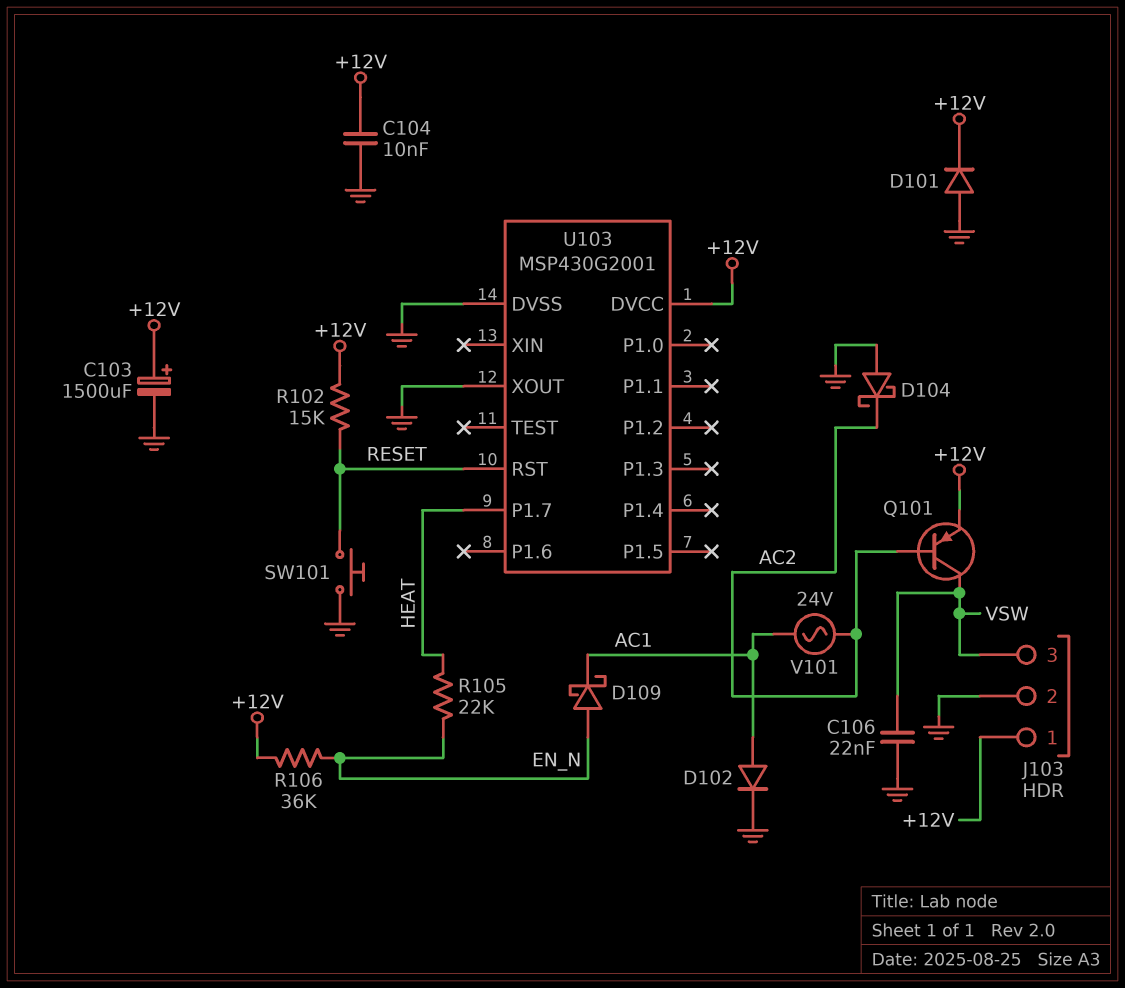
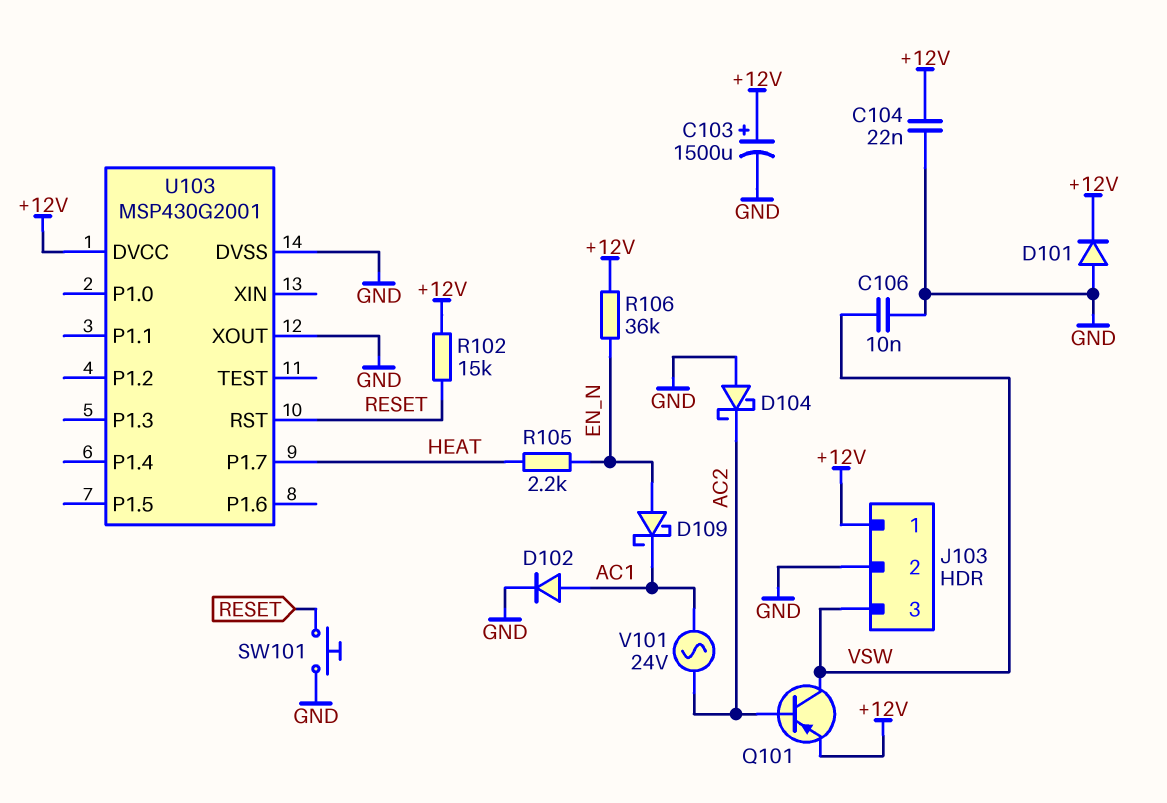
C104: 10nF (+12V, GND) -> 22nF (+12V, GND)
C106: 22nF (GND, VSW) -> 10nF (GND, VSW)
R105: 22k (EN_N, HEAT) -> 2.2k (EN_N, HEAT)

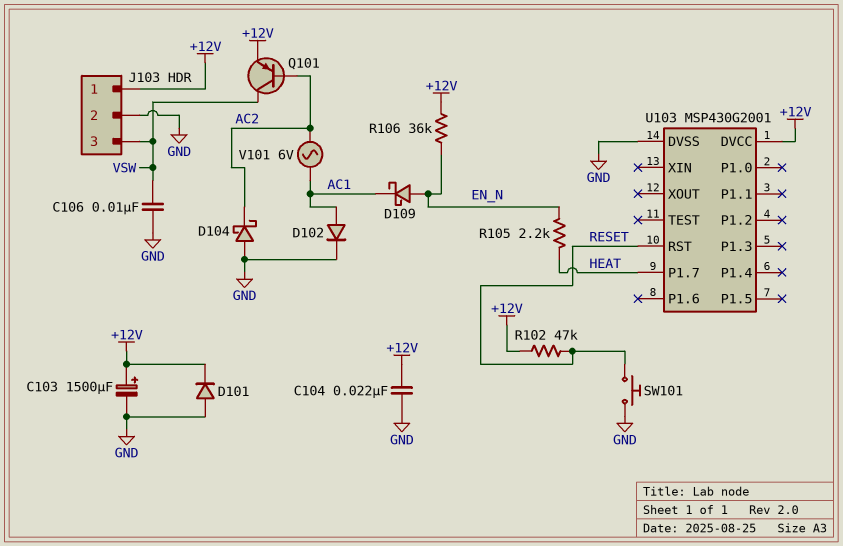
R102: 15k (+12V, RESET) -> 47k (+12V, RESET)
U103 pin XOUT: GND -> none
V101: AC 24V (AC1, AC2) -> AC 6V (AC1, AC2)

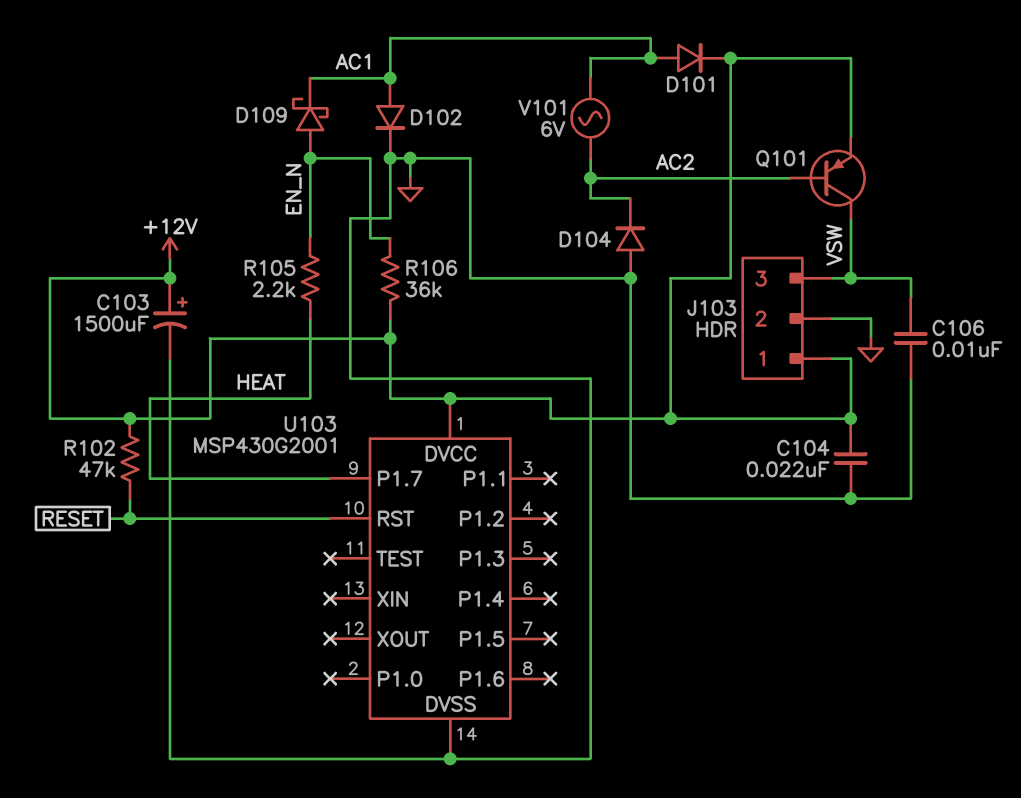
D101: diode (A GND, K +12V) -> diode (A AC1, K +12V)
D104: schottky (A GND, K AC2) -> diode (A GND, K AC2)
SW101: button (GND, RESET) -> none

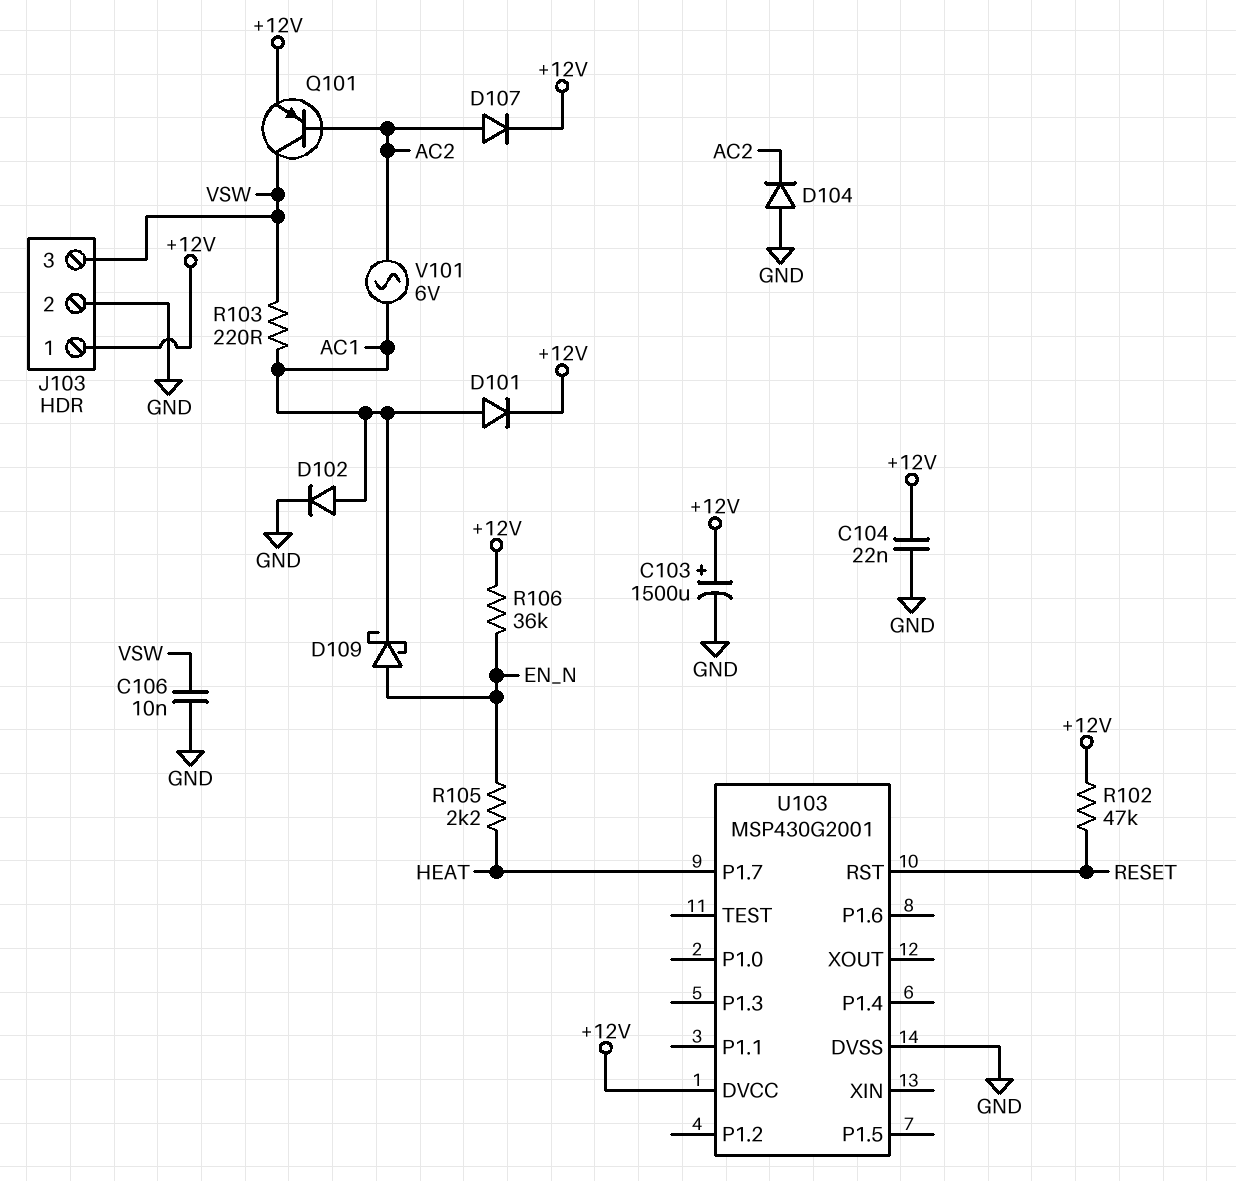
D107: none -> diode (A AC2, K +12V)
R103: none -> 220 (AC1, VSW)

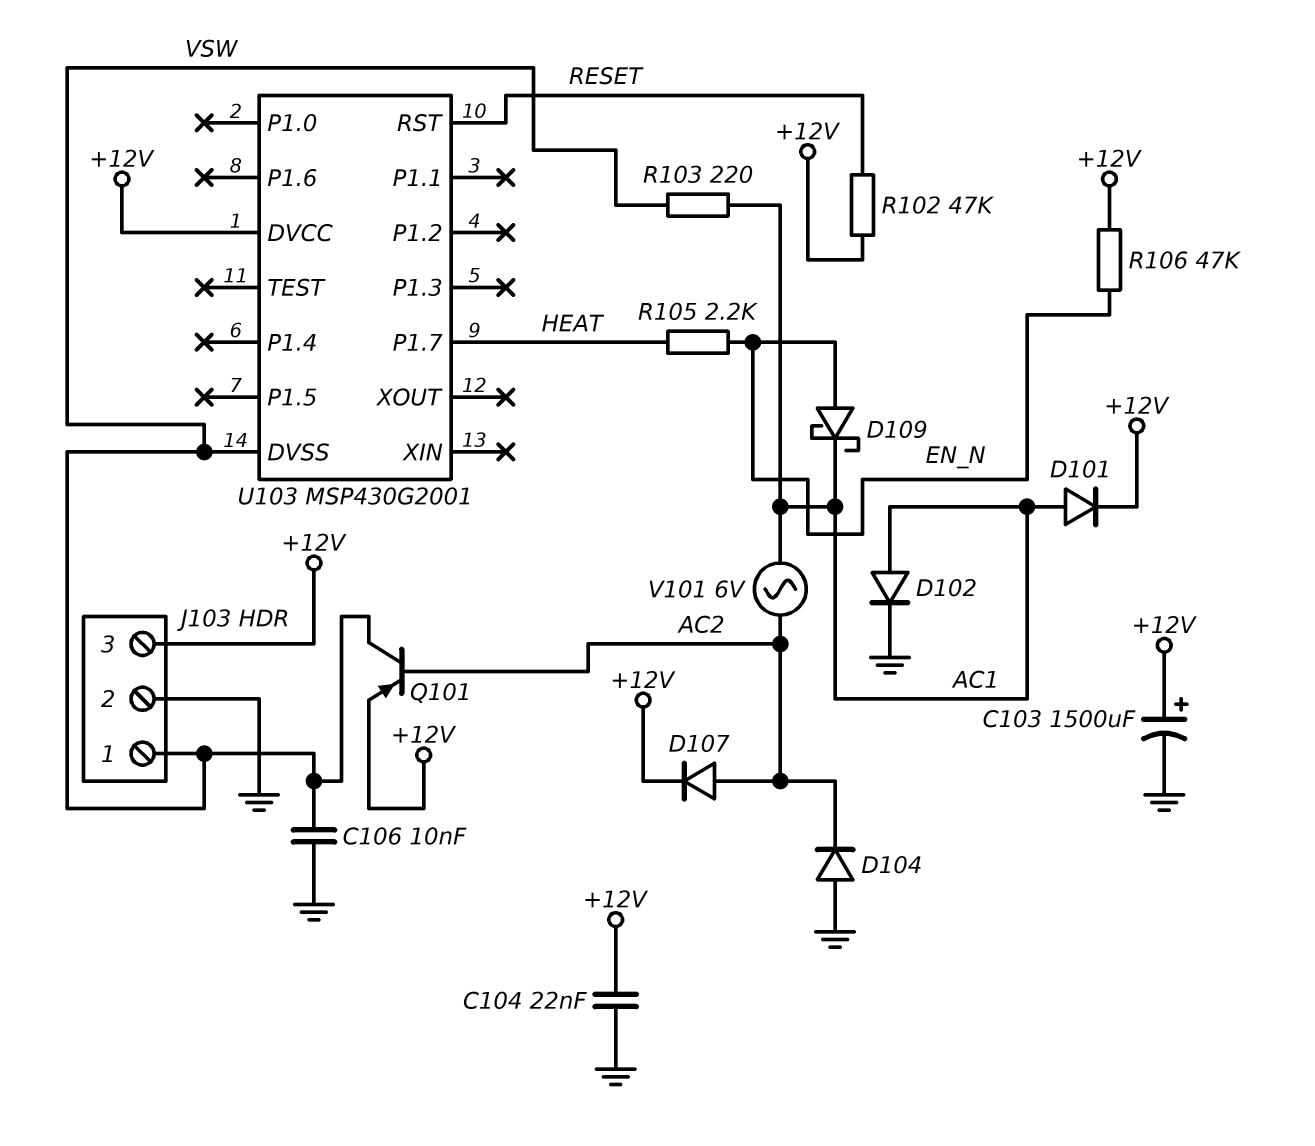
J103 pin 1: +12V -> VSW
J103 pin 3: VSW -> +12V
R106: 36k (+12V, EN_N) -> 47k (+12V, EN_N)
U103 pin DVSS: GND -> VSW

